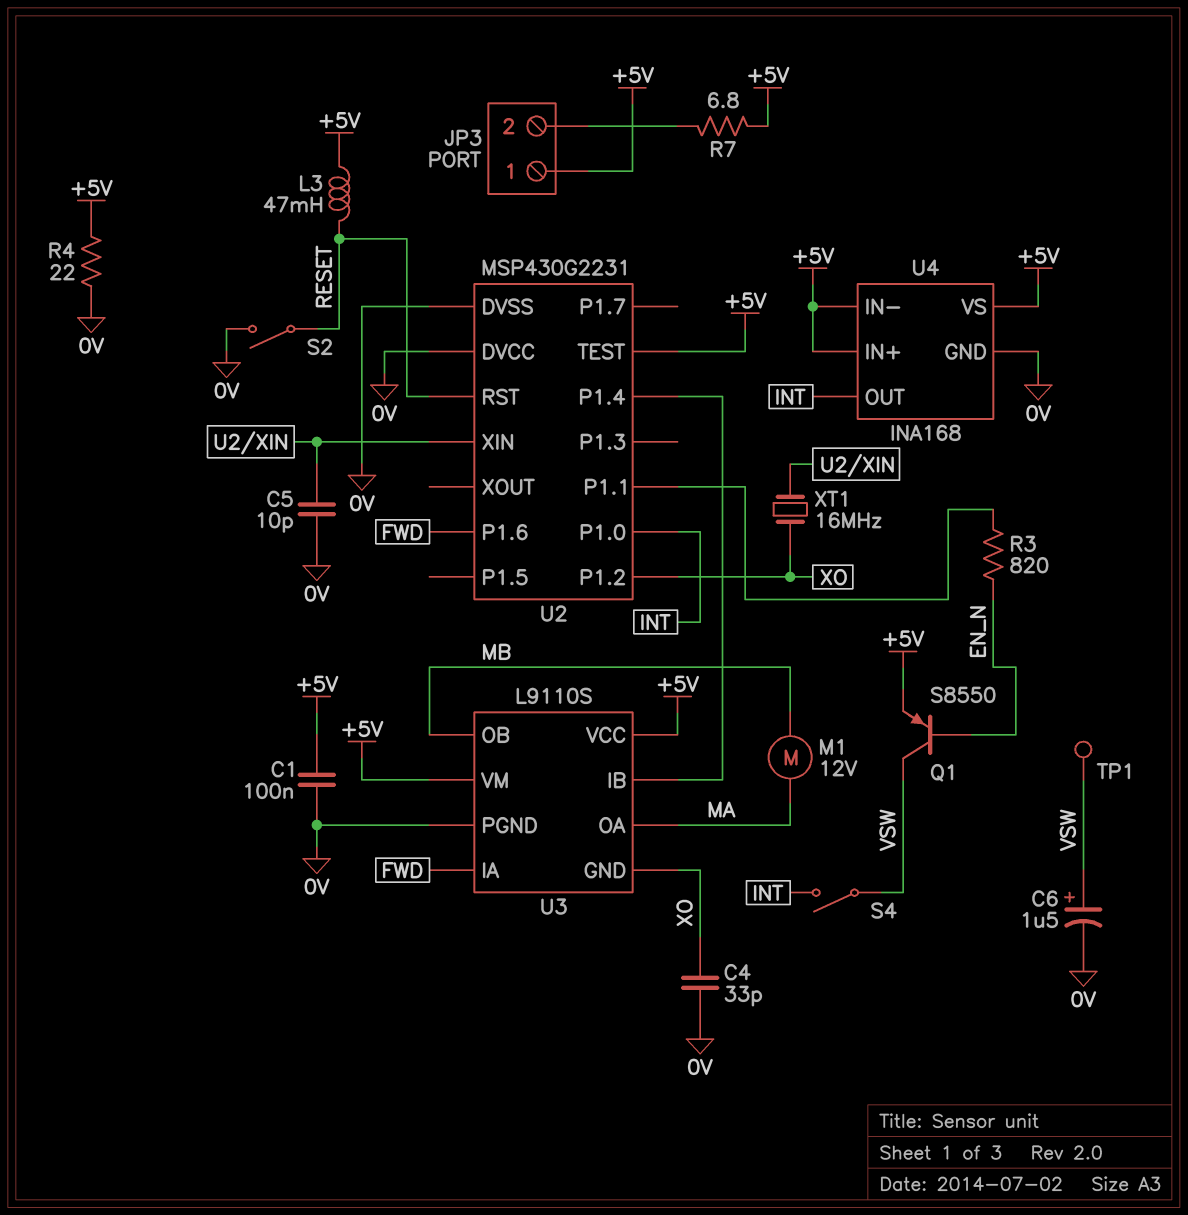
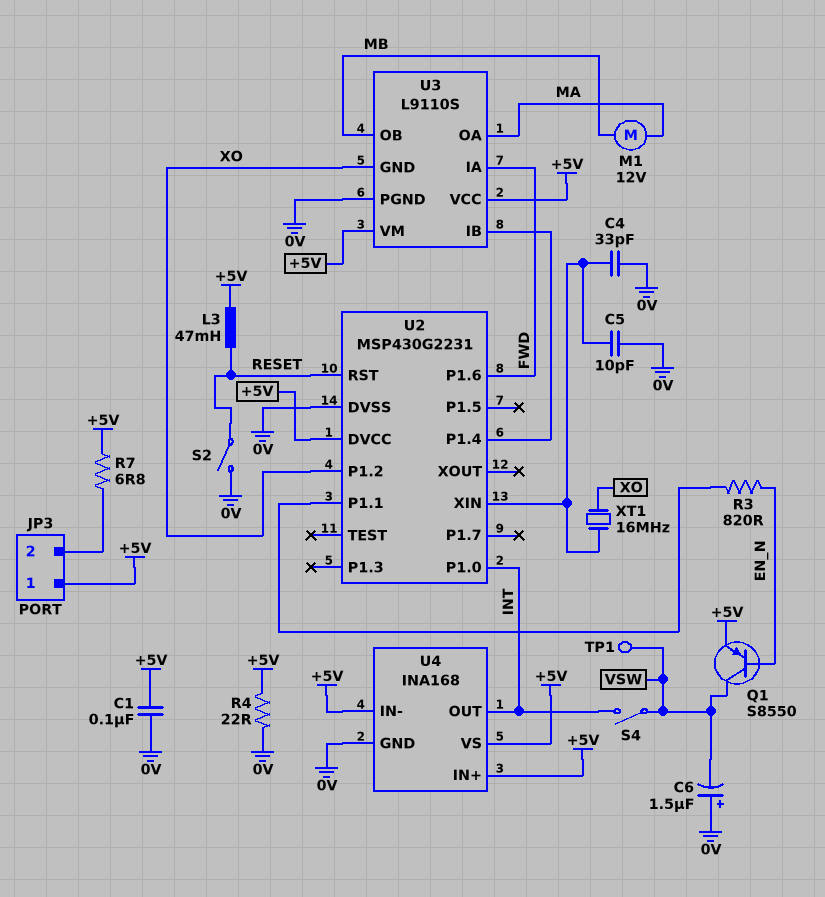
C4: 33pF (0V, XO) -> 33pF (0V, U2/XIN)
C6: 1.5uF (plus VSW, minus 0V) -> 1.5uF (plus 0V, minus VSW)
U2 pin DVCC: 0V -> +5V
U2 pin TEST: +5V -> none

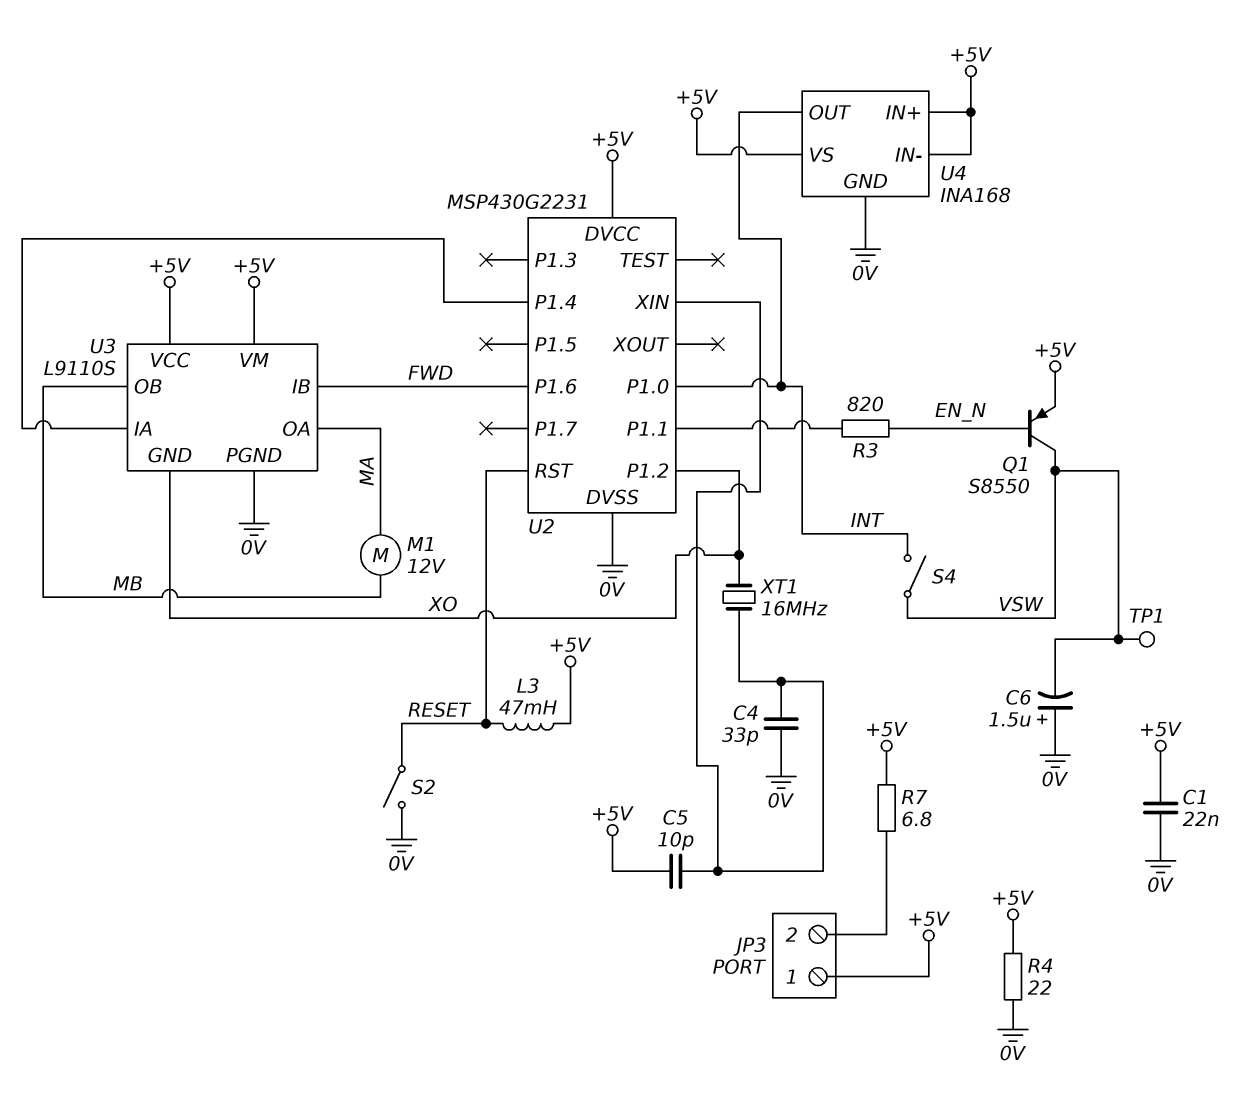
C1: 100nF (+5V, 0V) -> 22nF (+5V, 0V)
C5: 10pF (0V, U2/XIN) -> 10pF (+5V, U2/XIN)
U3 pin IA: FWD -> U2/P1.4
U3 pin IB: U2/P1.4 -> FWD

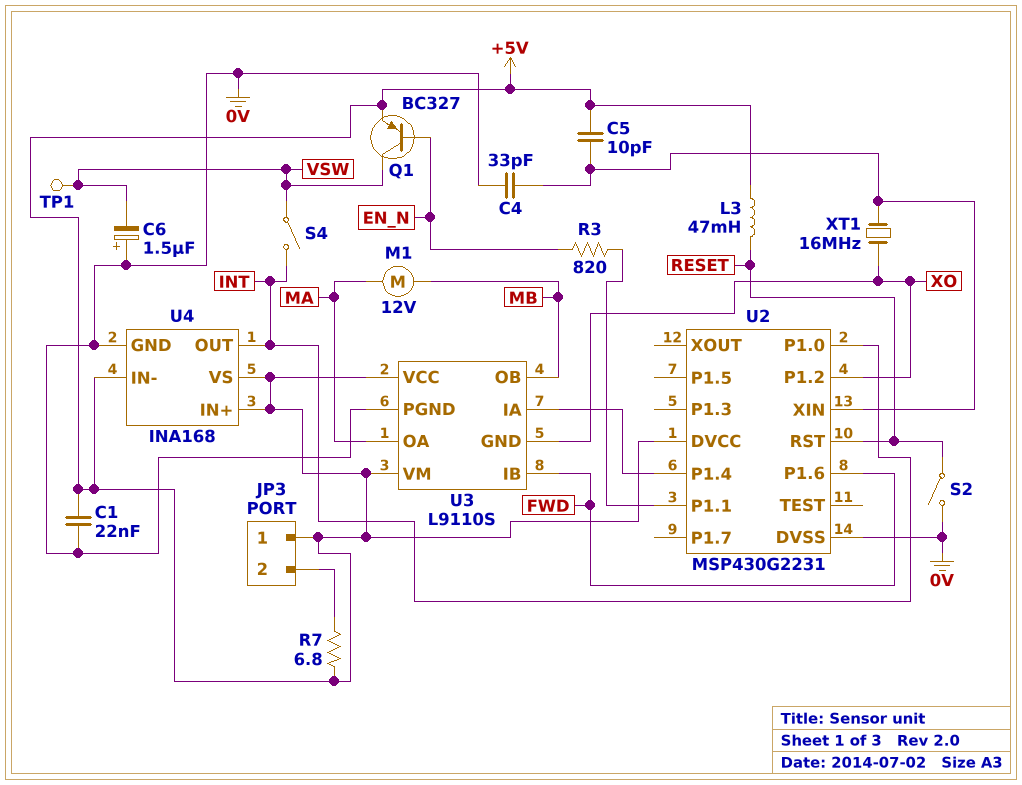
Q1: PNP S8550 (B EN_N, C VSW, E +5V) -> PNP BC327 (B EN_N, C VSW, E +5V)
R4: 22 (+5V, 0V) -> none

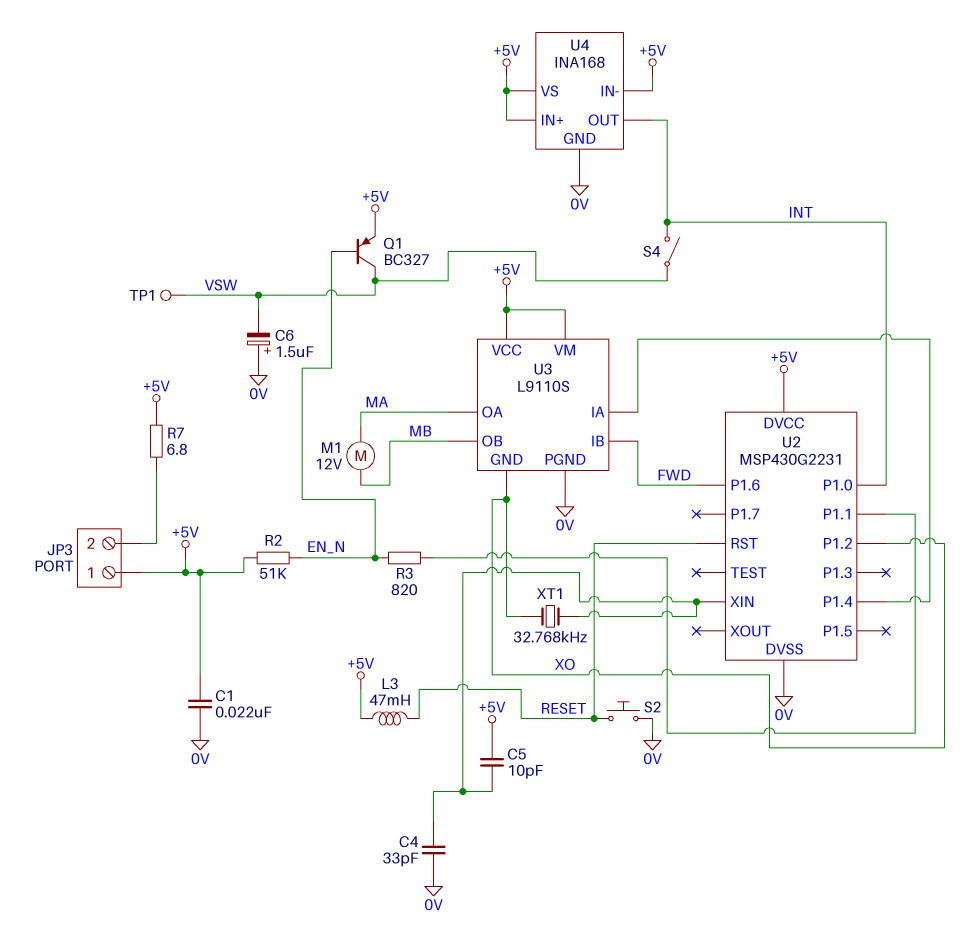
R2: none -> 51k (+5V, EN_N)
S2: switch (0V, RESET) -> button (0V, RESET)
XT1: 16MHz (U2/XIN, XO) -> 32.768kHz (U2/XIN, XO)

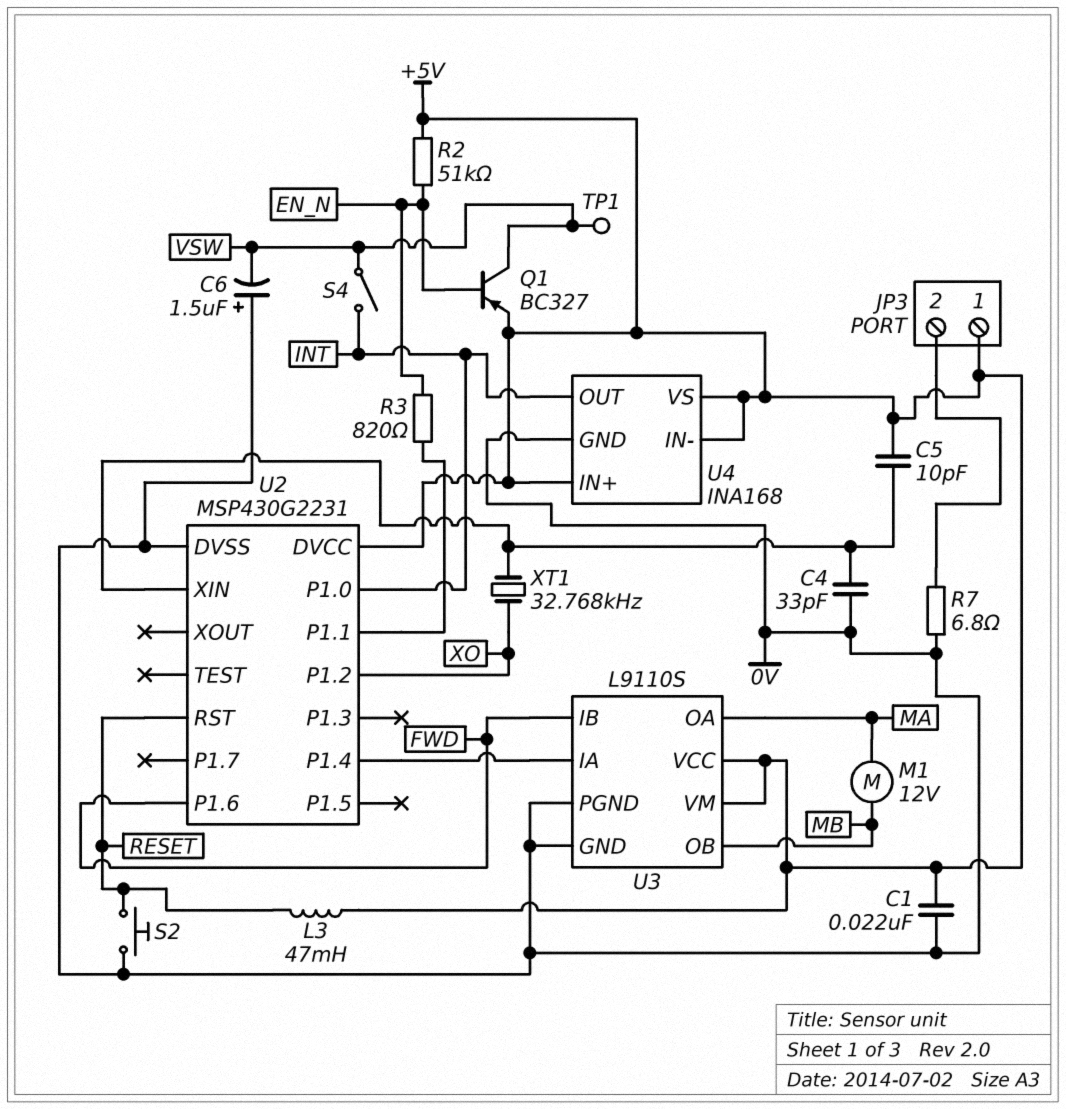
R7: 6.8 (+5V, JP3/2) -> 6.8 (0V, JP3/2)
U3 pin GND: XO -> 0V

